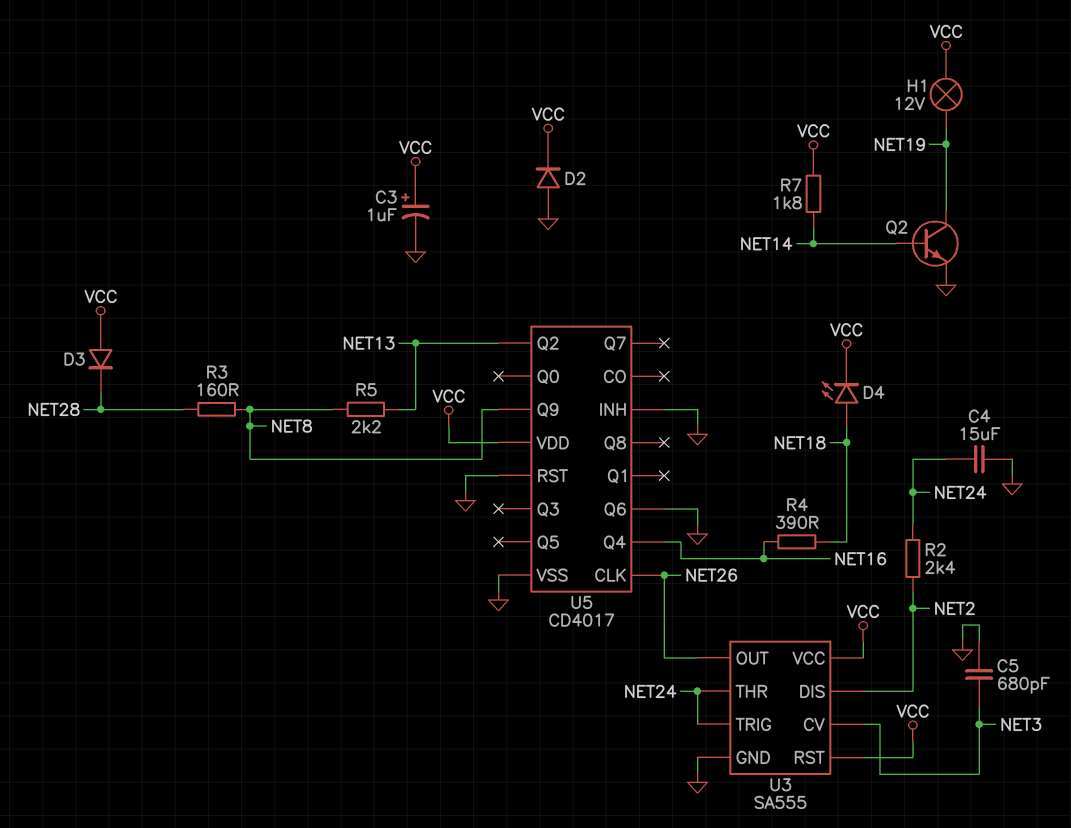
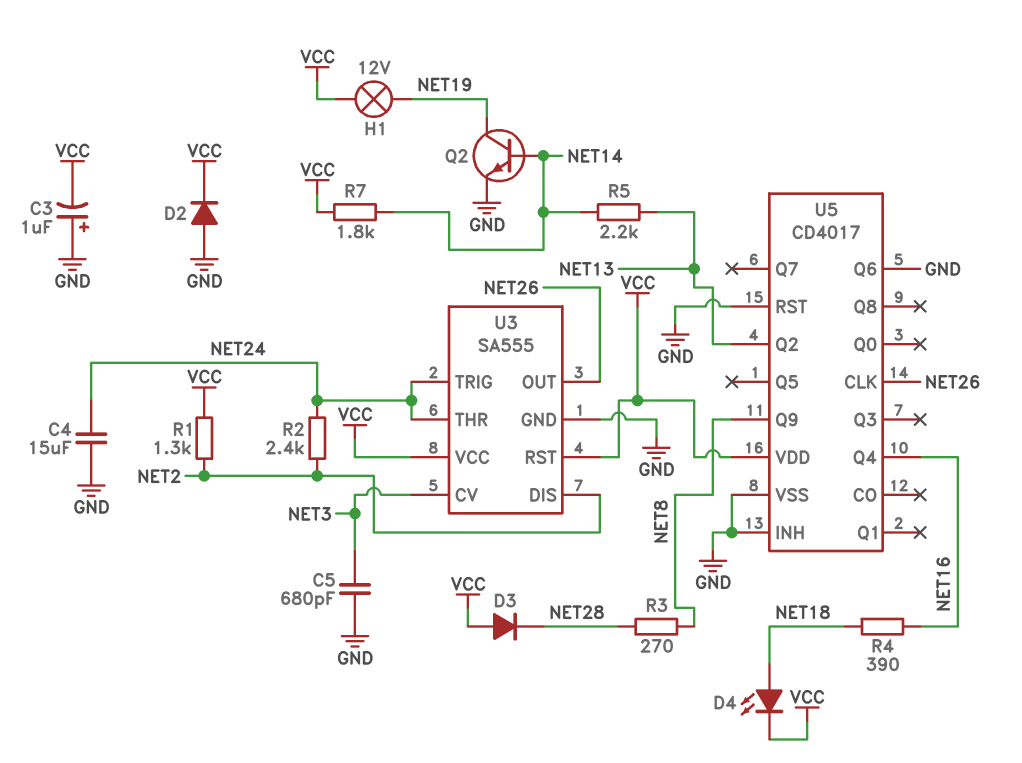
C3: 1uF (plus VCC, minus GND) -> 1uF (plus GND, minus VCC)
R1: none -> 1.3k (NET2, VCC)
R3: 160 (NET8, NET28) -> 270 (NET8, NET28)
R5: 2.2k (NET8, NET13) -> 2.2k (NET13, NET14)

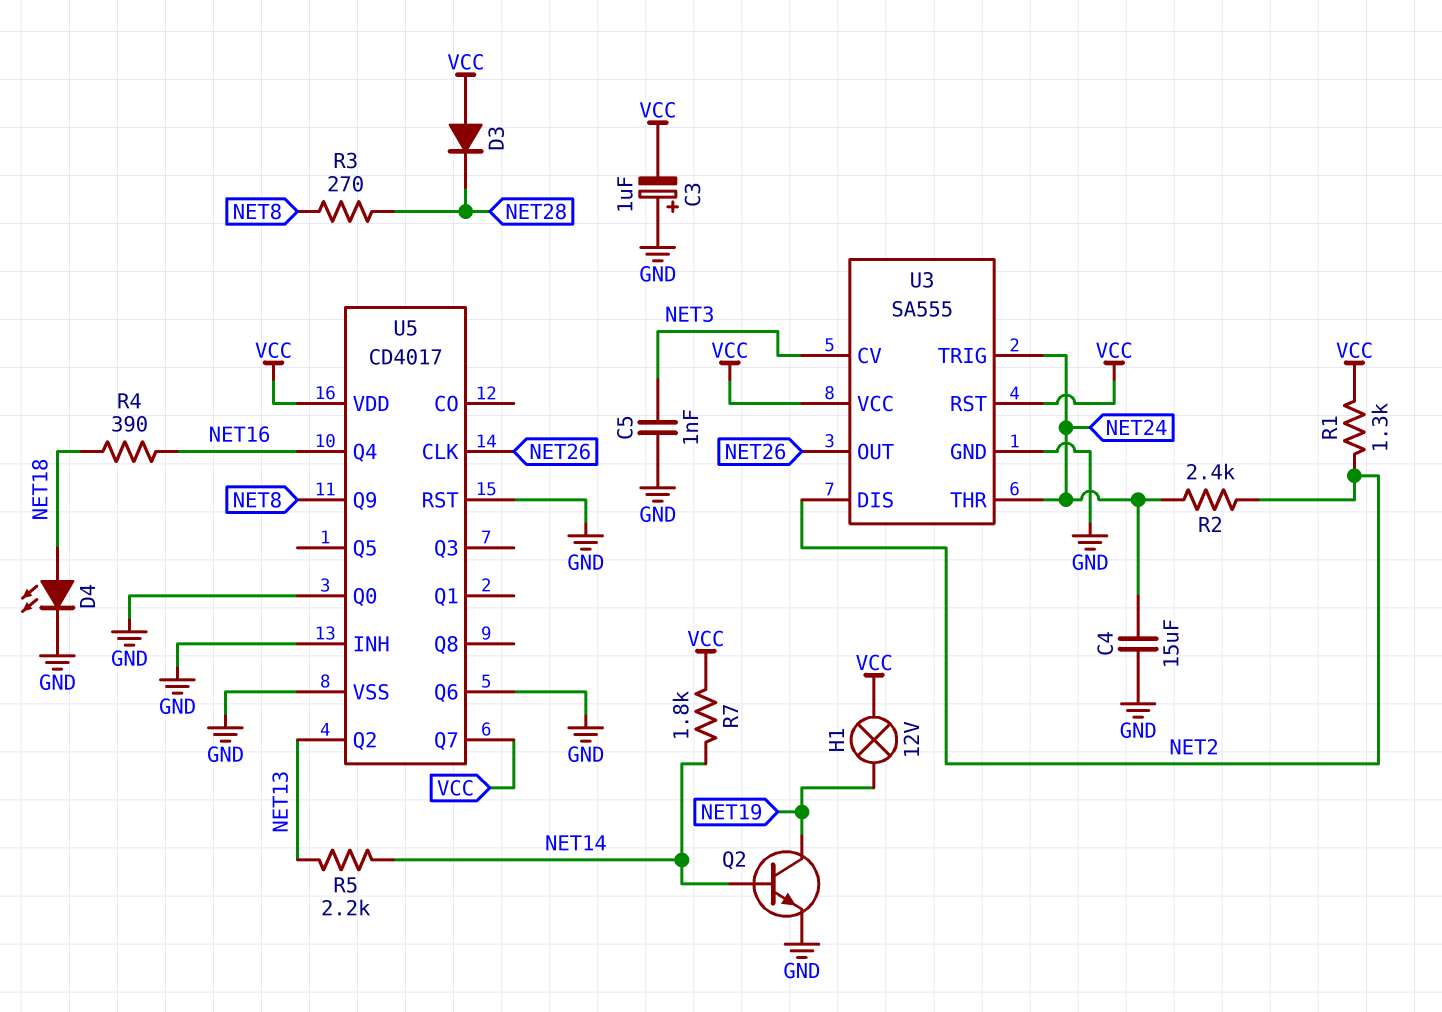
C5: 680pF (GND, NET3) -> 1nF (GND, NET3)
D2: diode (A GND, K VCC) -> none
D4: LED (A NET18, K VCC) -> LED (A NET18, K GND)
U5 pin Q0: none -> GND
U5 pin Q7: none -> VCC

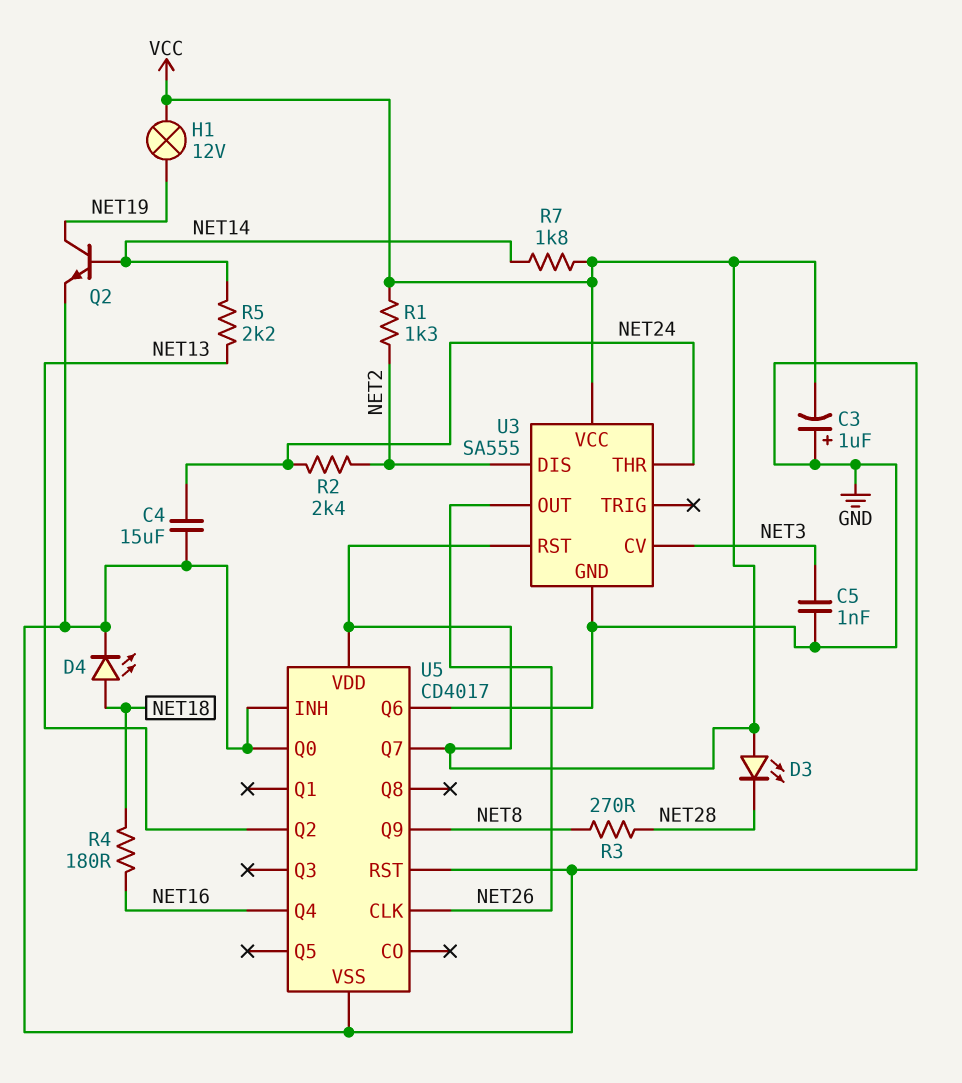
D3: diode (A VCC, K NET28) -> LED (A VCC, K NET28)
R4: 390 (NET16, NET18) -> 180 (NET16, NET18)
U3 pin TRIG: NET24 -> none

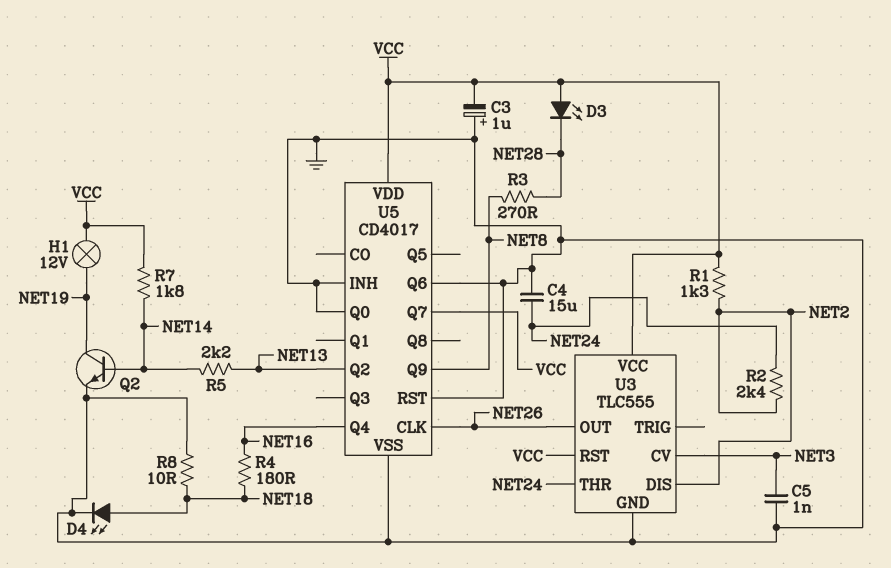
R8: none -> 10 (GND, NET18)
U3: SA555 -> TLC555

